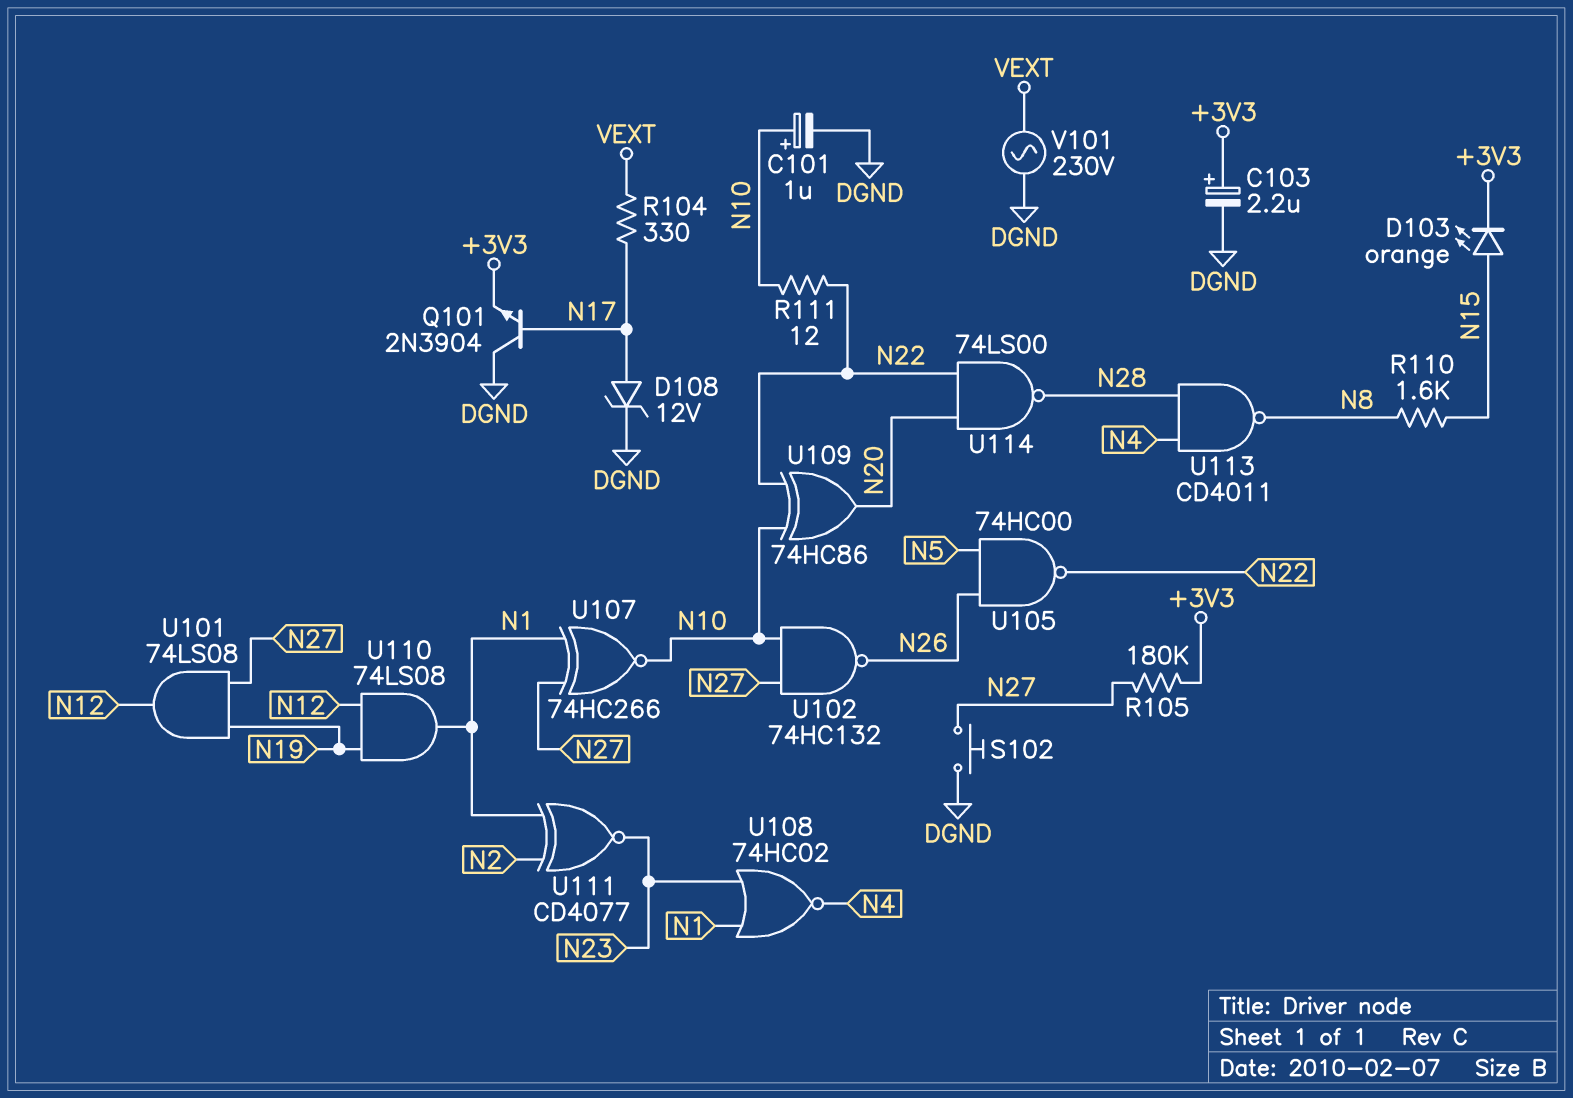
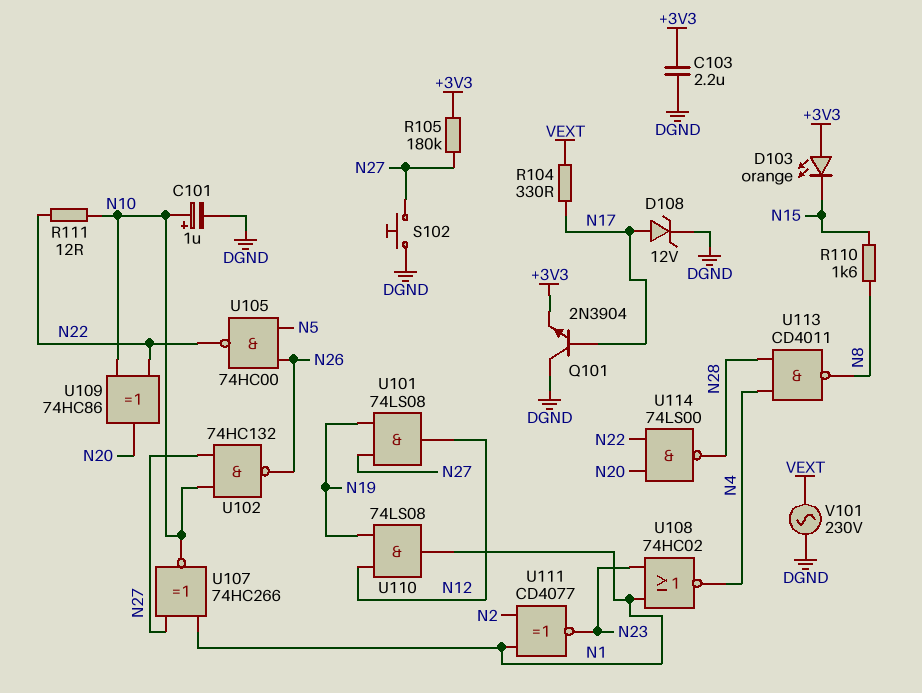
C103: 2.2uF (plus +3V3, minus DGND) -> 2.2uF (+3V3, DGND)
D103: LED orange (A N15, K +3V3) -> LED orange (A +3V3, K N15)

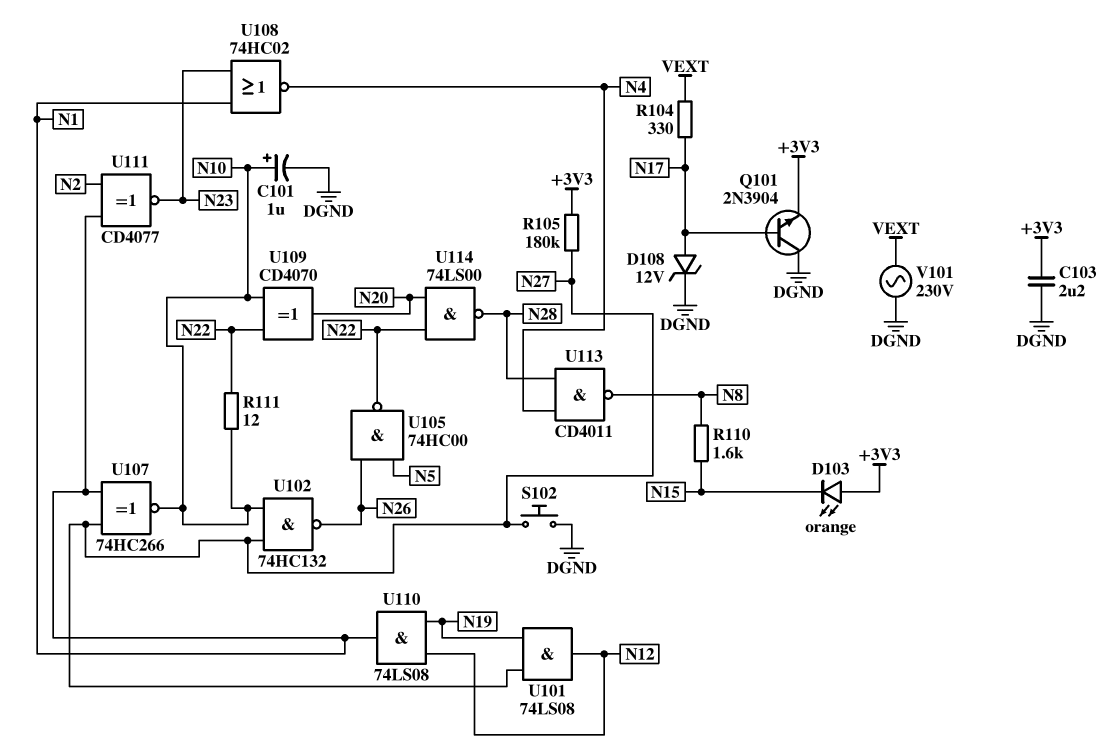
U109: XOR 74HC86 (in N10, in N22, out N20) -> XOR CD4070 (in N10, in N22, out N20)

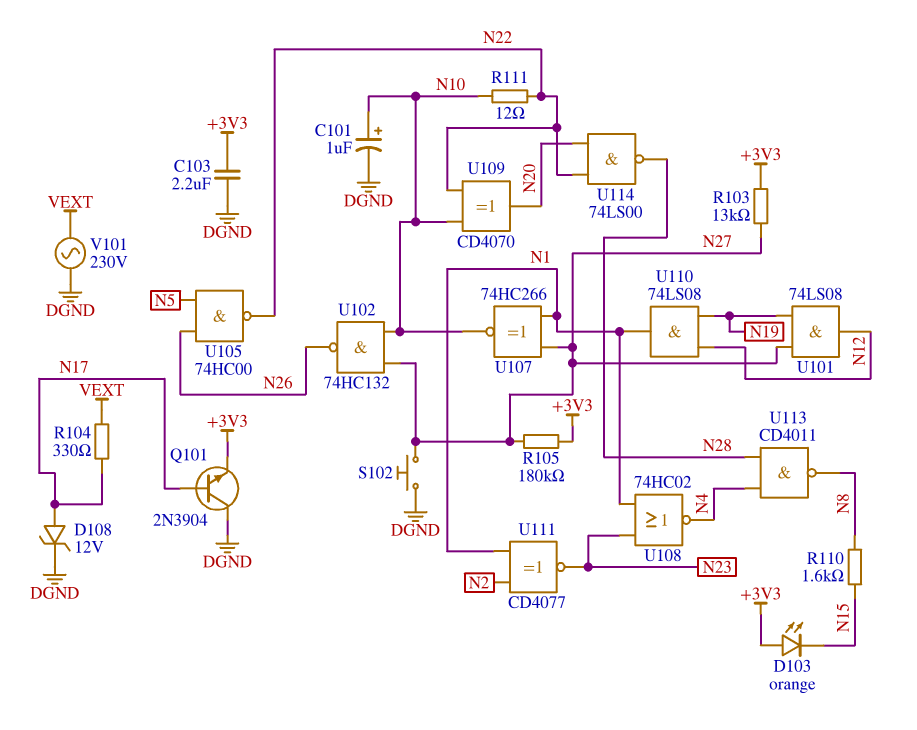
R103: none -> 13k (+3V3, N27)

